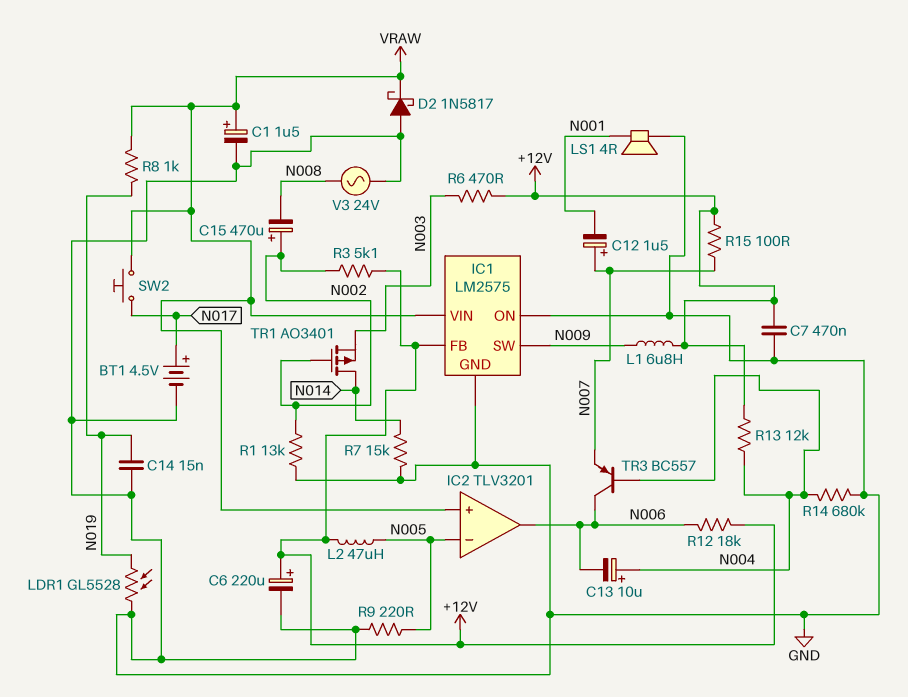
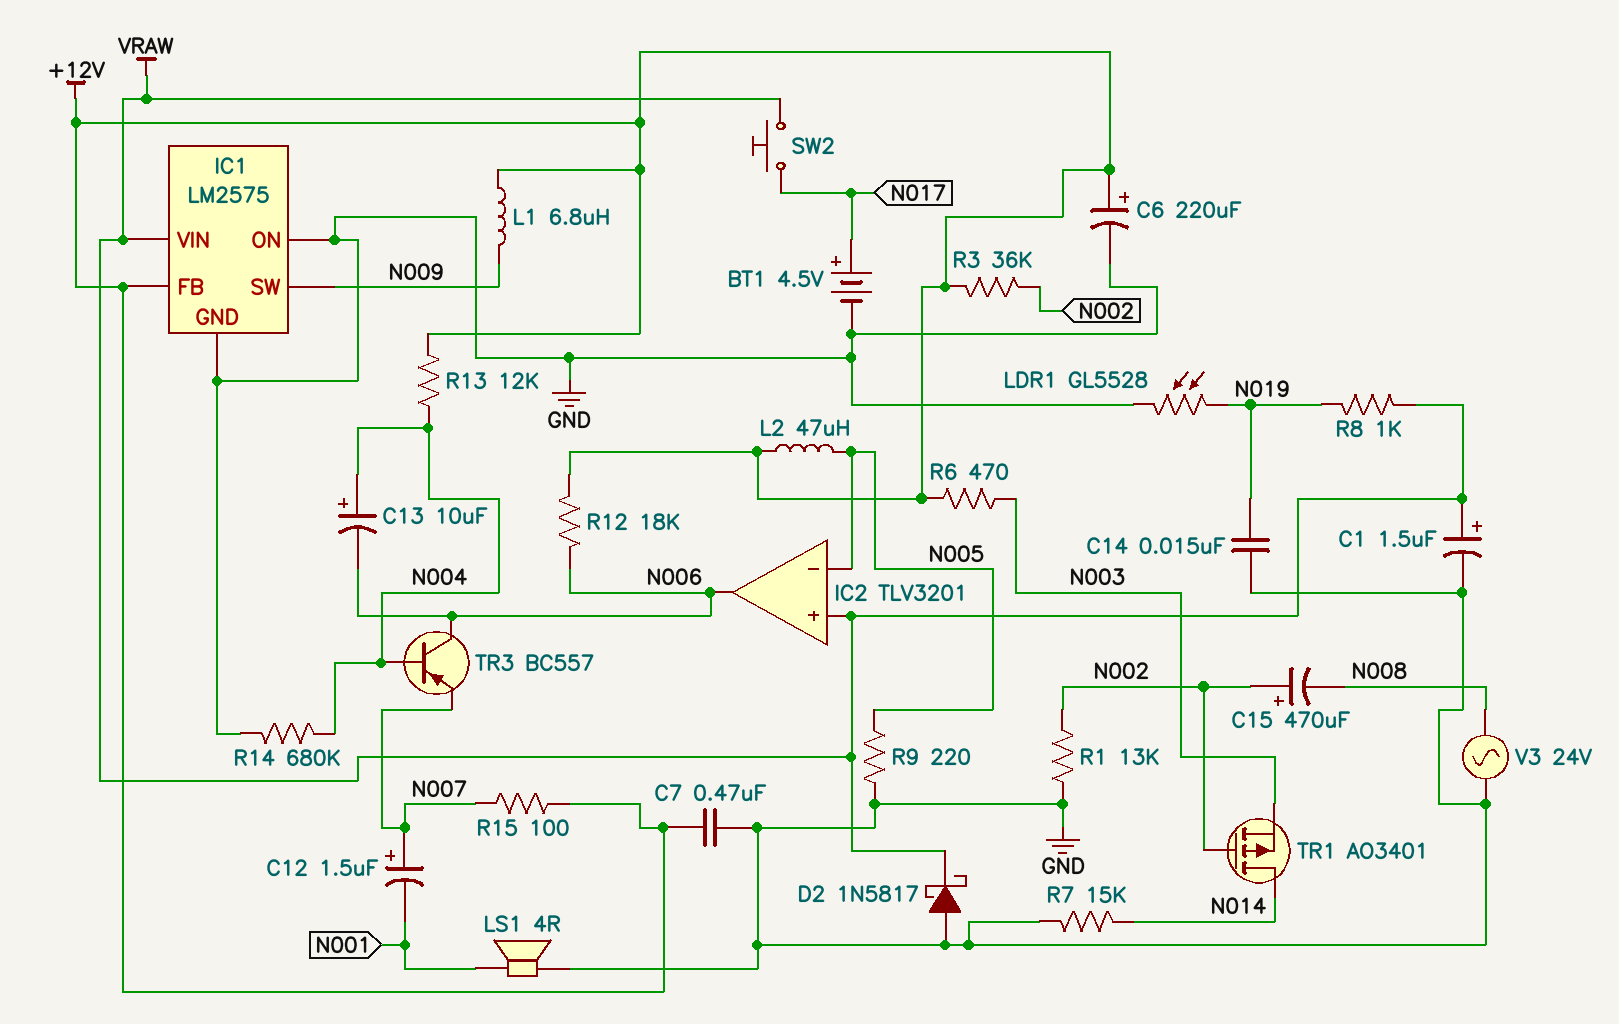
R3: 5.1k (+12V, N002) -> 36k (+12V, N002)

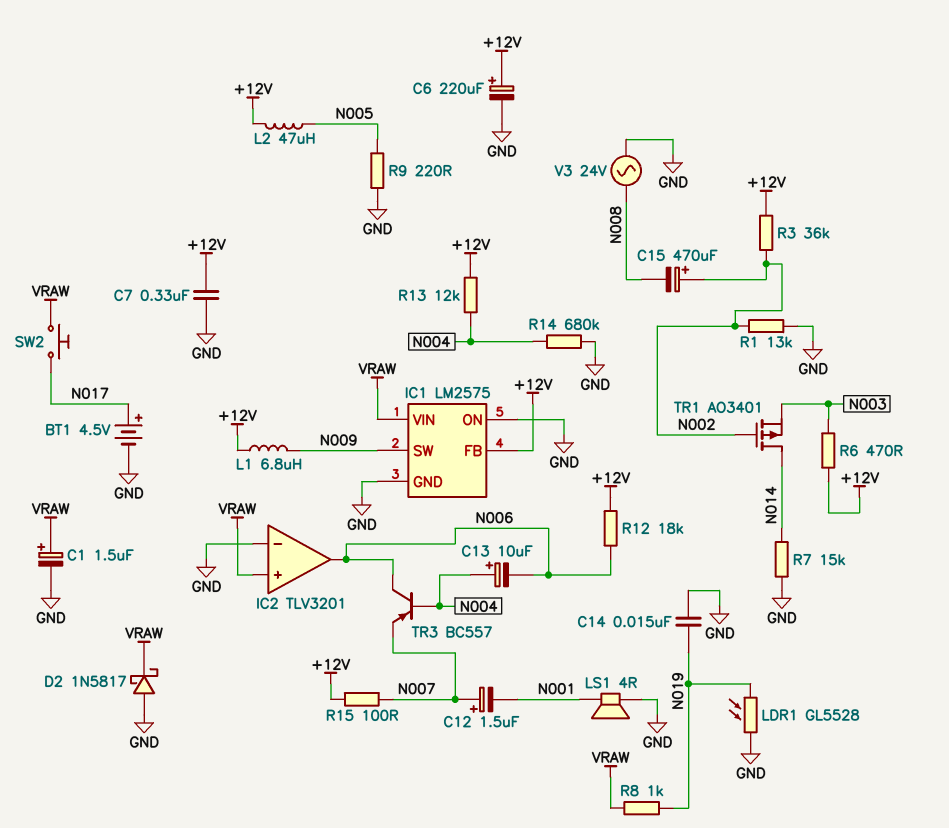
C7: 470nF (+12V, GND) -> 330nF (+12V, GND)
IC2 pin in-: N005 -> GND

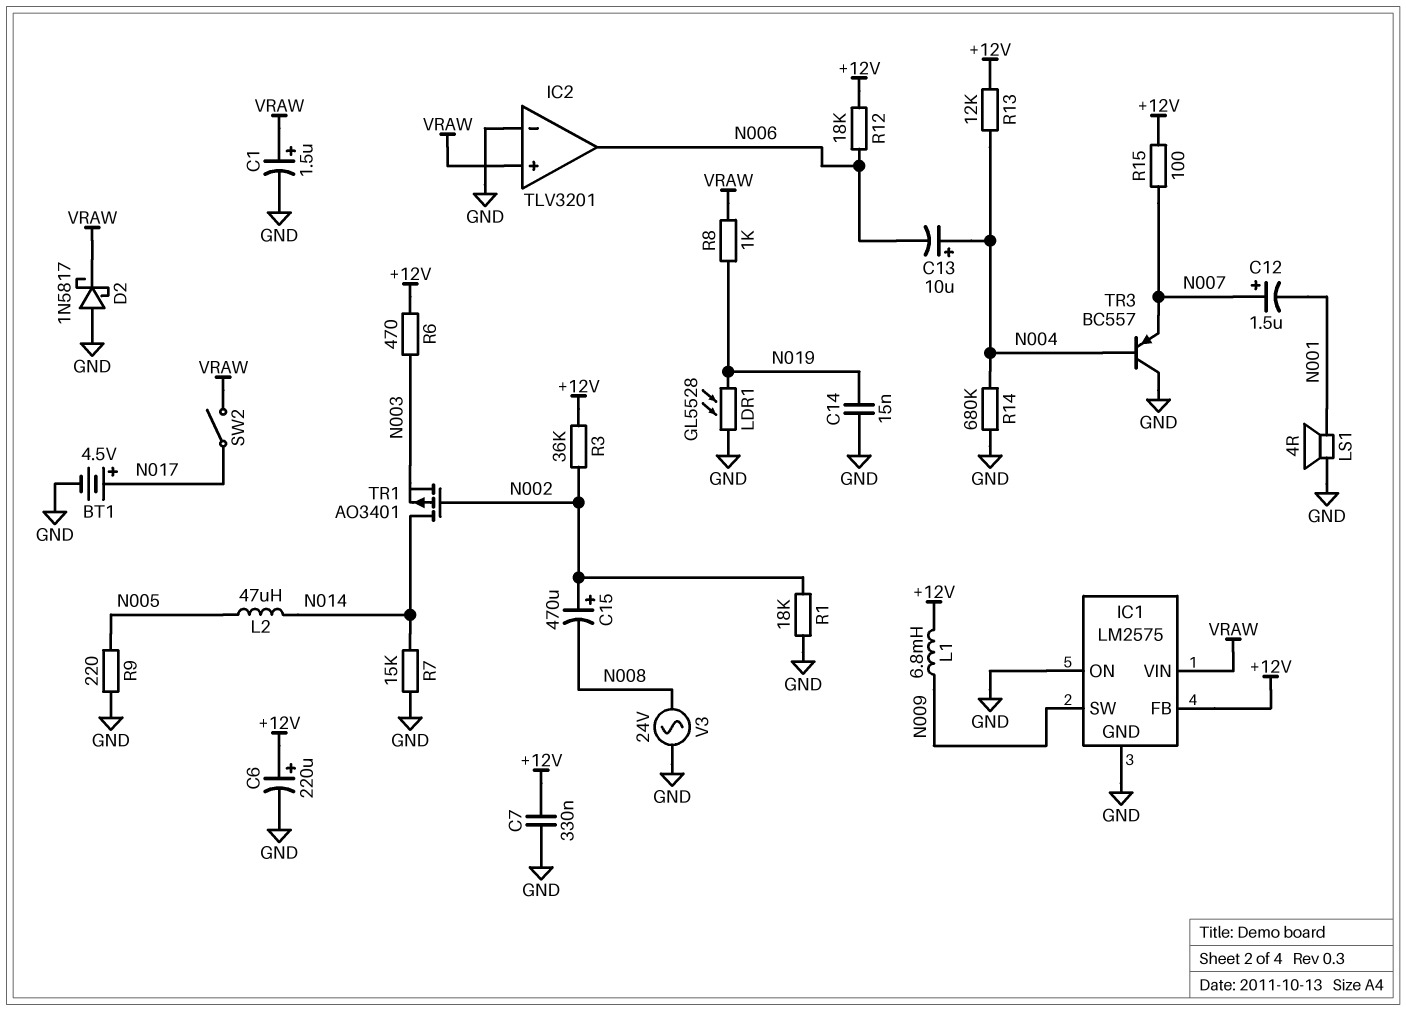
L1: 6.8uH (+12V, N009) -> 6.8mH (+12V, N009)
L2: 47uH (+12V, N005) -> 47uH (N005, N014)
R1: 13k (GND, N002) -> 18k (GND, N002)
SW2: button (N017, VRAW) -> switch (N017, VRAW)
TR3: PNP BC557 (B N004, C N006, E N007) -> PNP BC557 (B N004, C GND, E N007)

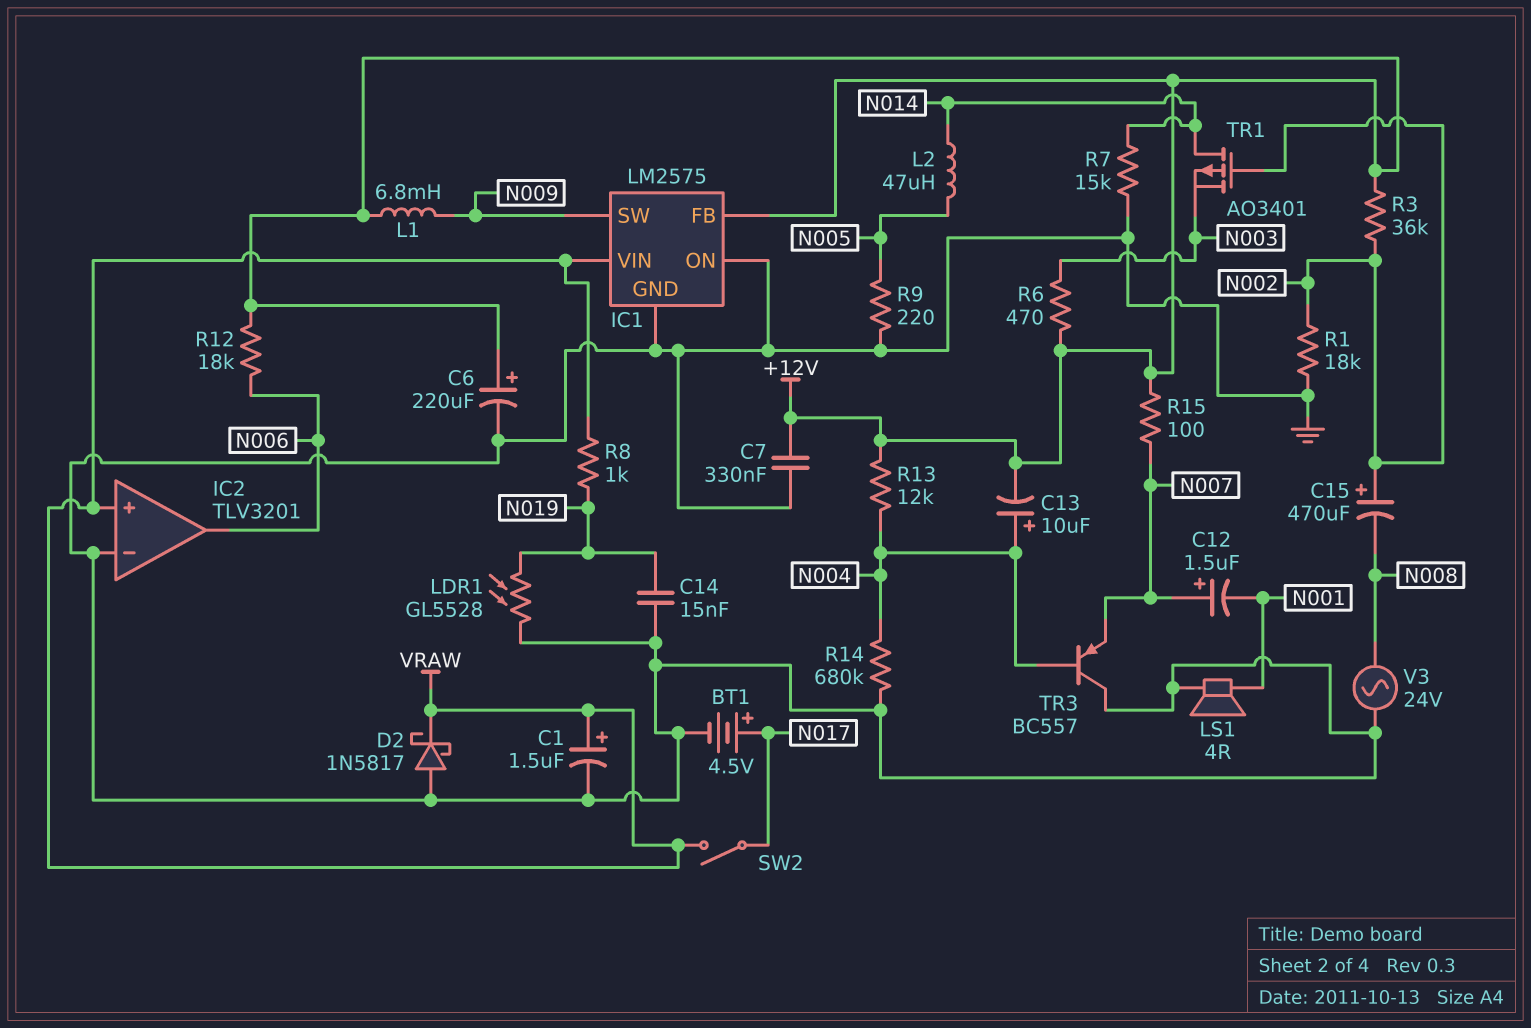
C13: 10uF (plus N004, minus N006) -> 10uF (plus N004, minus +12V)

